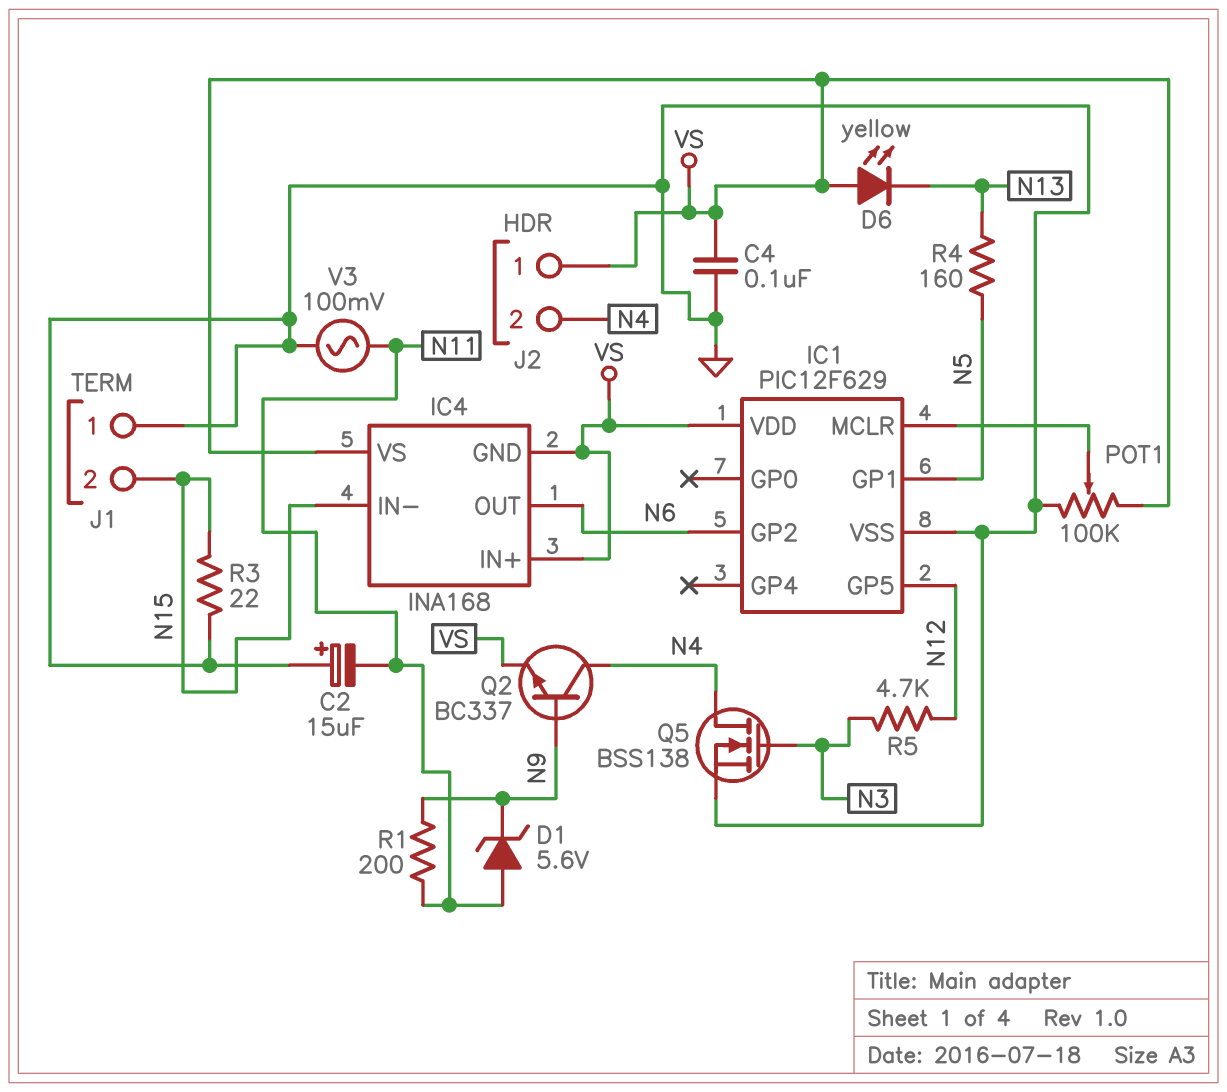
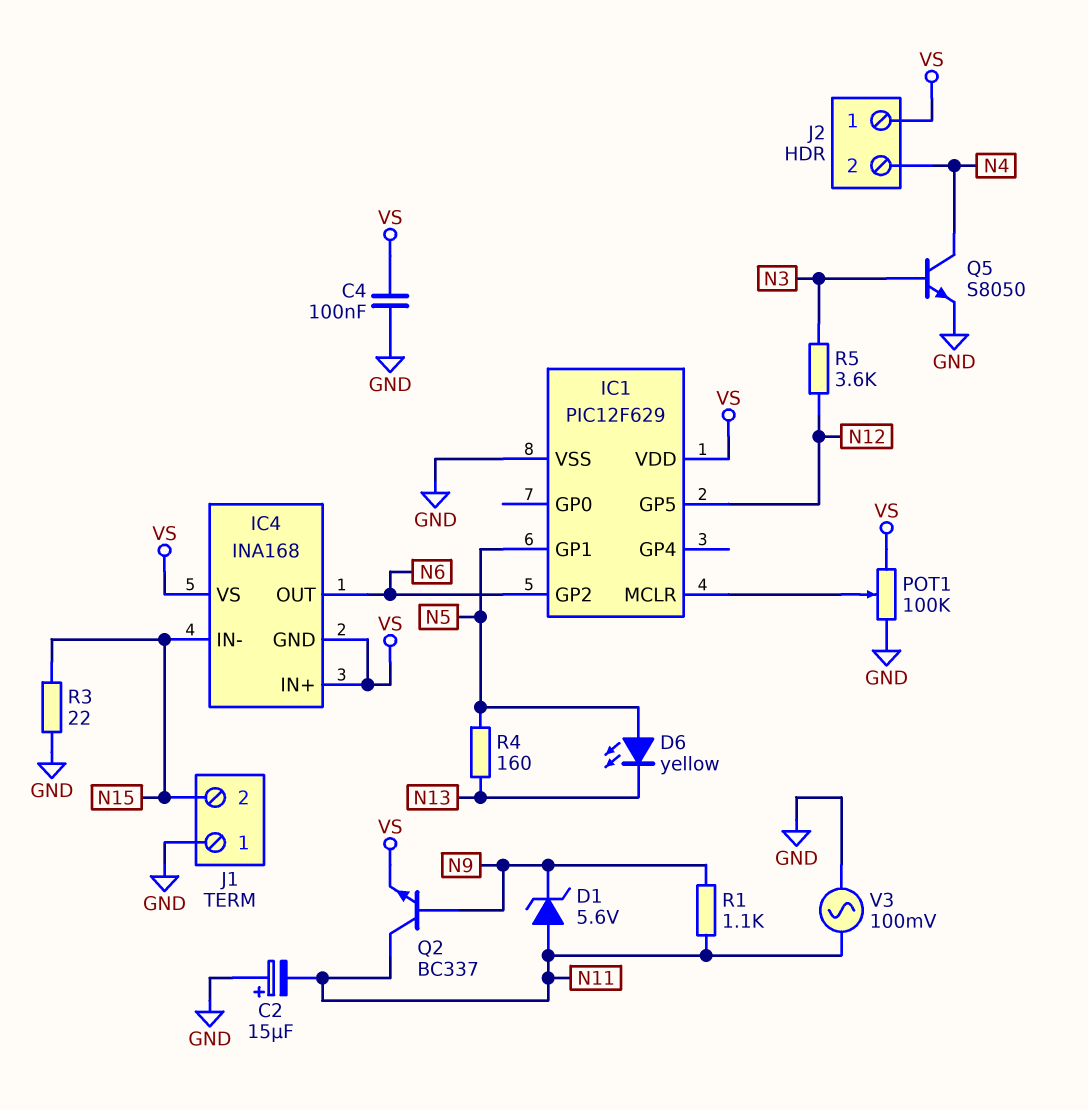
D6: LED yellow (A VS, K N13) -> LED yellow (A N5, K N13)
Q2: NPN BC337 (B N9, C N4, E VS) -> NPN BC337 (B N9, C N11, E VS)
Q5: NMOS BSS138 (G N3, D N4, S GND) -> NPN S8050 (B N3, C N4, E GND)
R1: 200 (N9, N11) -> 1.1k (N9, N11)
R5: 4.7k (N3, N12) -> 3.6k (N3, N12)

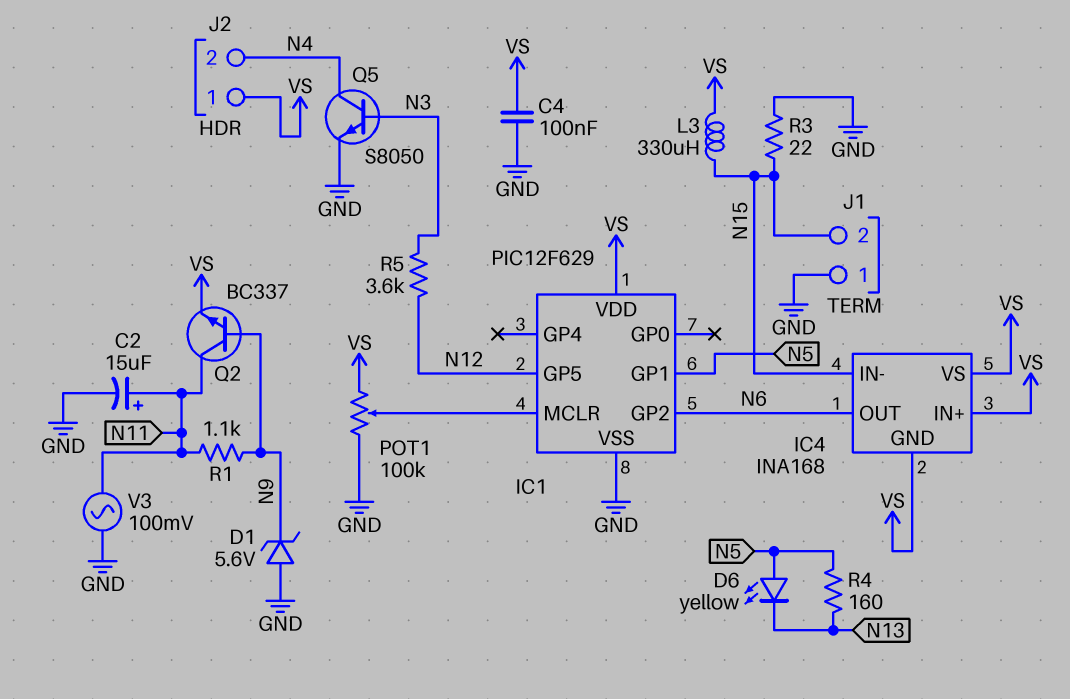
C2: 15uF (plus GND, minus N11) -> 15uF (plus N11, minus GND)
D1: zener 5.6V (A N11, K N9) -> zener 5.6V (A GND, K N9)
L3: none -> 330uH (N15, VS)

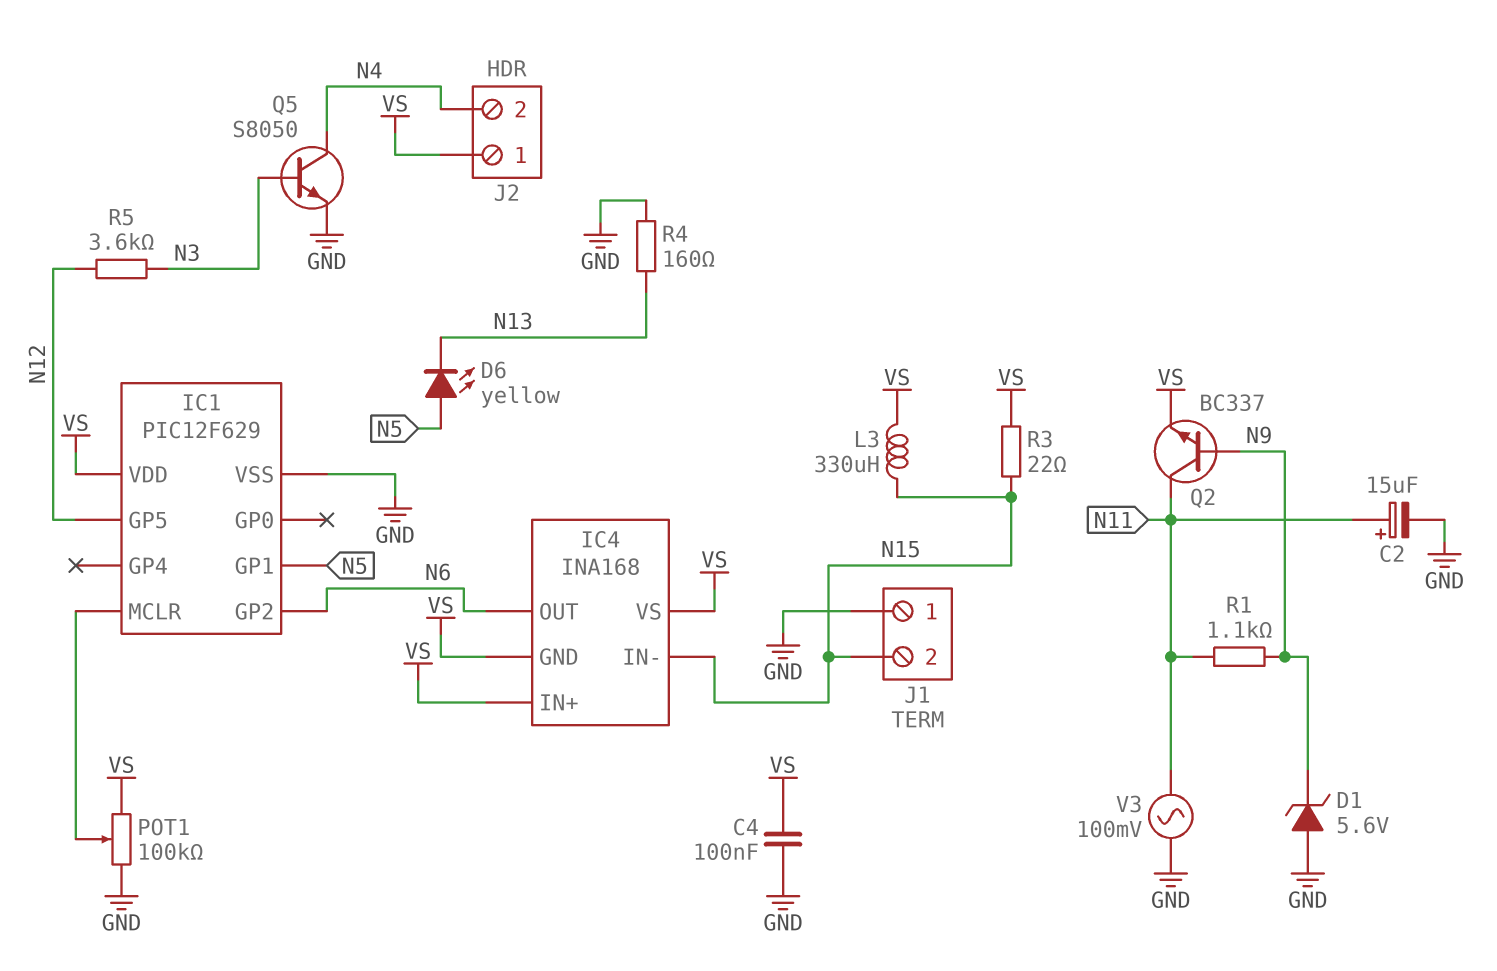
R3: 22 (GND, N15) -> 22 (N15, VS)
R4: 160 (N5, N13) -> 160 (GND, N13)

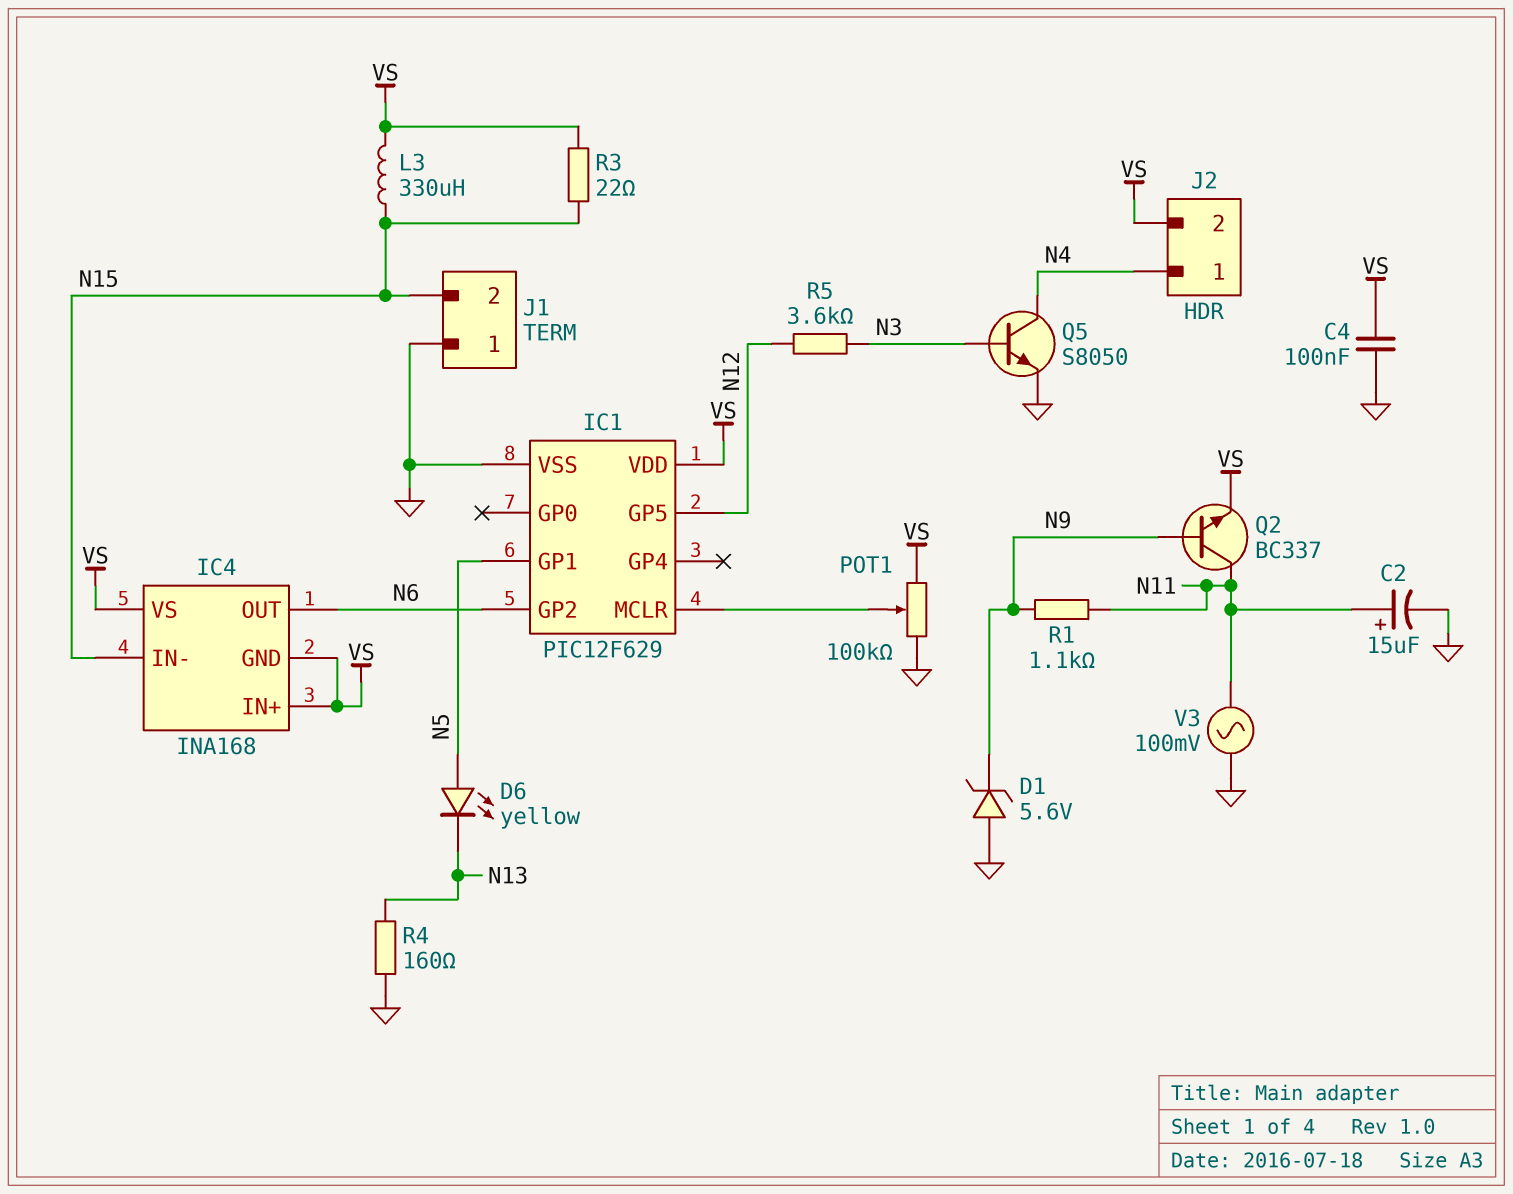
J2 pin 1: VS -> N4
J2 pin 2: N4 -> VS

